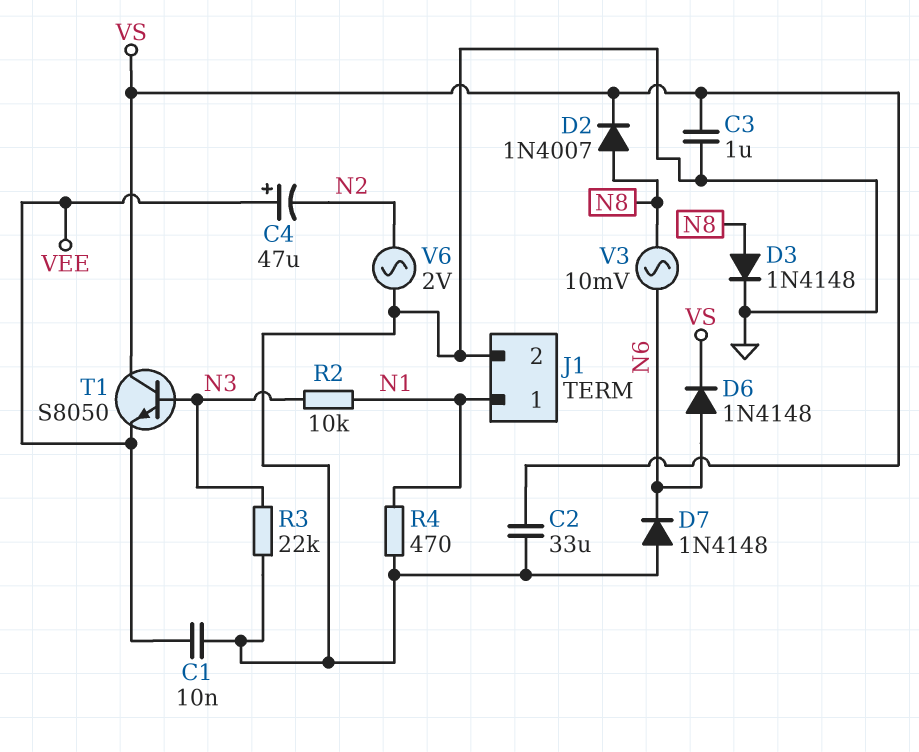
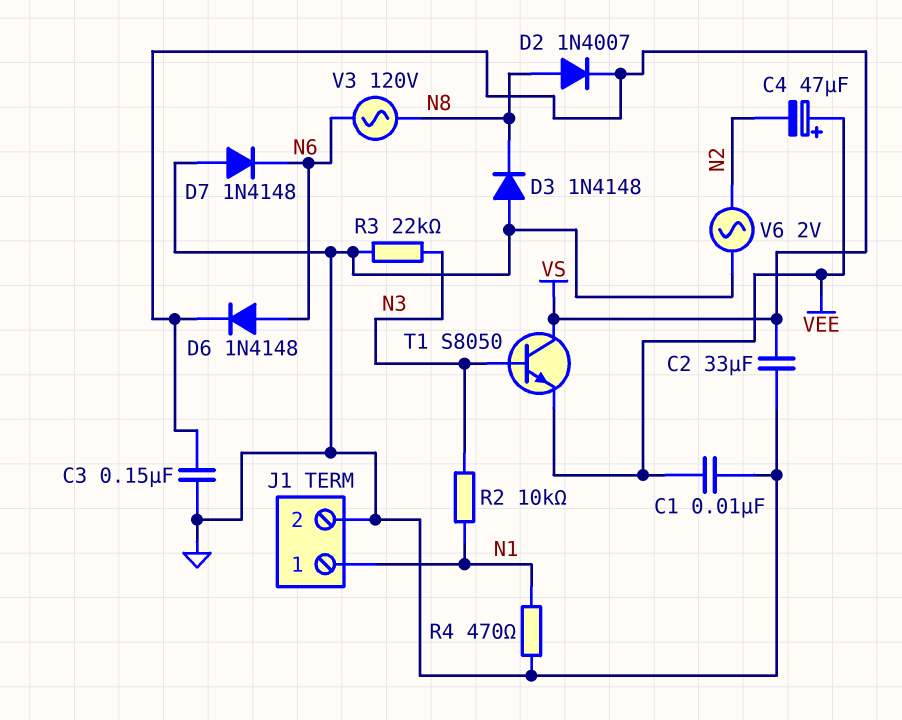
C3: 1uF (GND, VS) -> 150nF (GND, VS)
D3: diode 1N4148 (A N8, K GND) -> diode 1N4148 (A GND, K N8)
V3: AC 10mV (N6, N8) -> AC 120V (N6, N8)

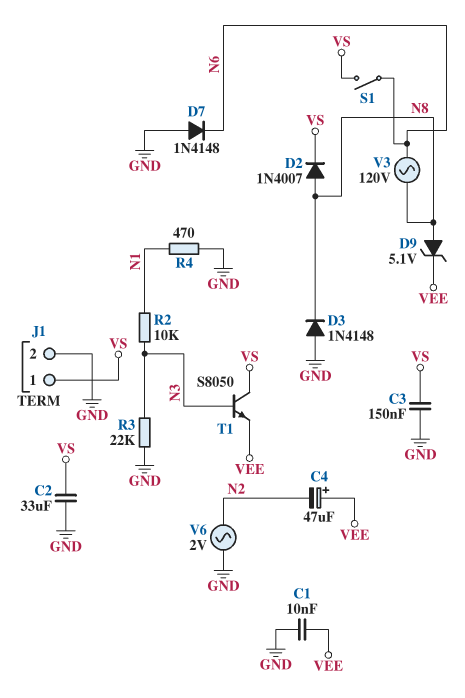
D6: diode 1N4148 (A N6, K VS) -> none
D9: none -> zener 5.1V (A N8, K VEE)
J1 pin 1: N1 -> VS
S1: none -> switch (N6, VS)

